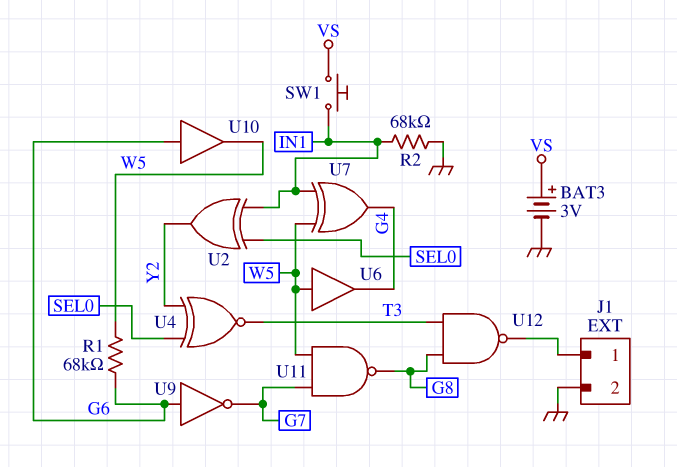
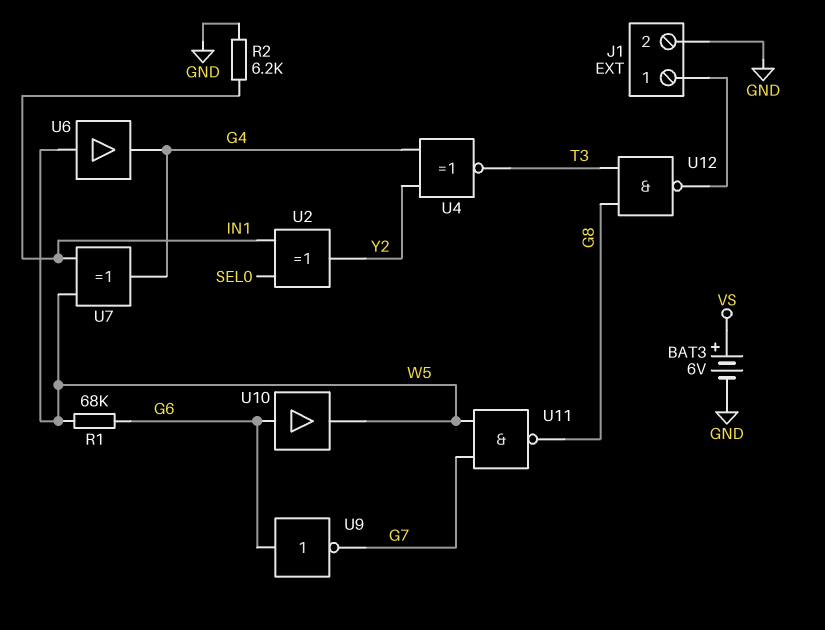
BAT3: 3V (plus VS, minus GND) -> 6V (plus VS, minus GND)
R2: 68k (GND, IN1) -> 6.2k (GND, IN1)
SW1: button (IN1, VS) -> none
U4: XNOR (in SEL0, in Y2, out T3) -> XNOR (in G4, in Y2, out T3)

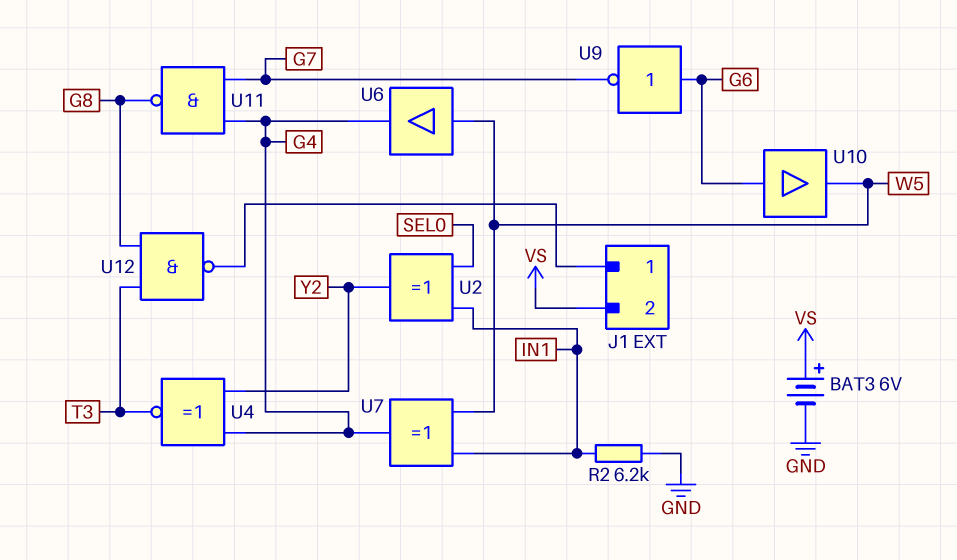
J1 pin 2: GND -> VS
R1: 68k (G6, W5) -> none
U11: NAND (in G7, in W5, out G8) -> NAND (in G4, in G7, out G8)

